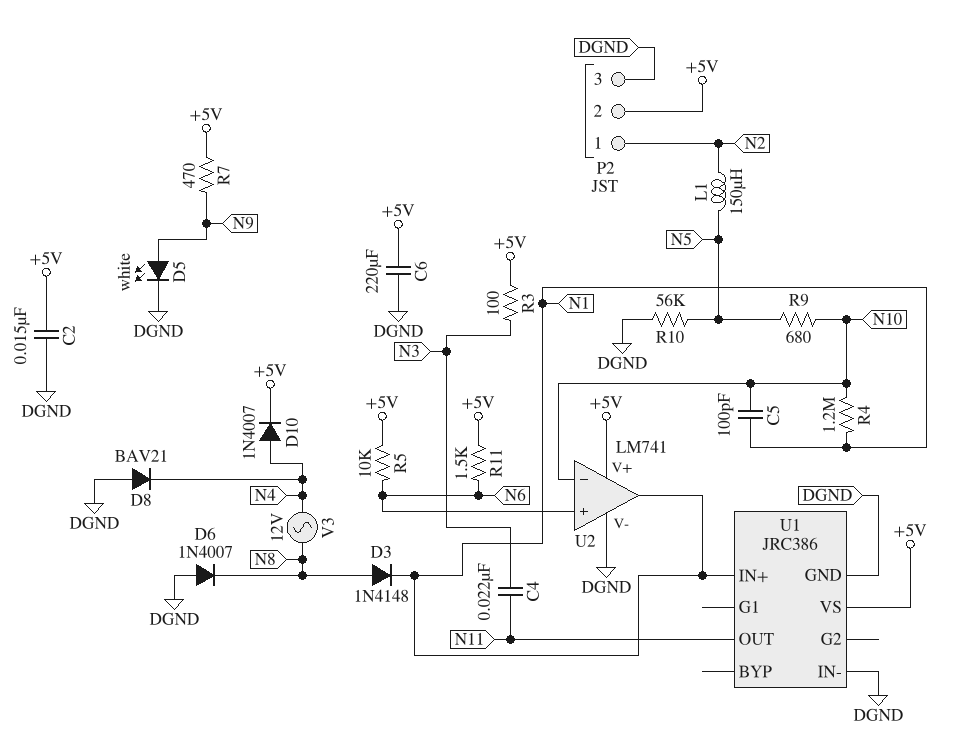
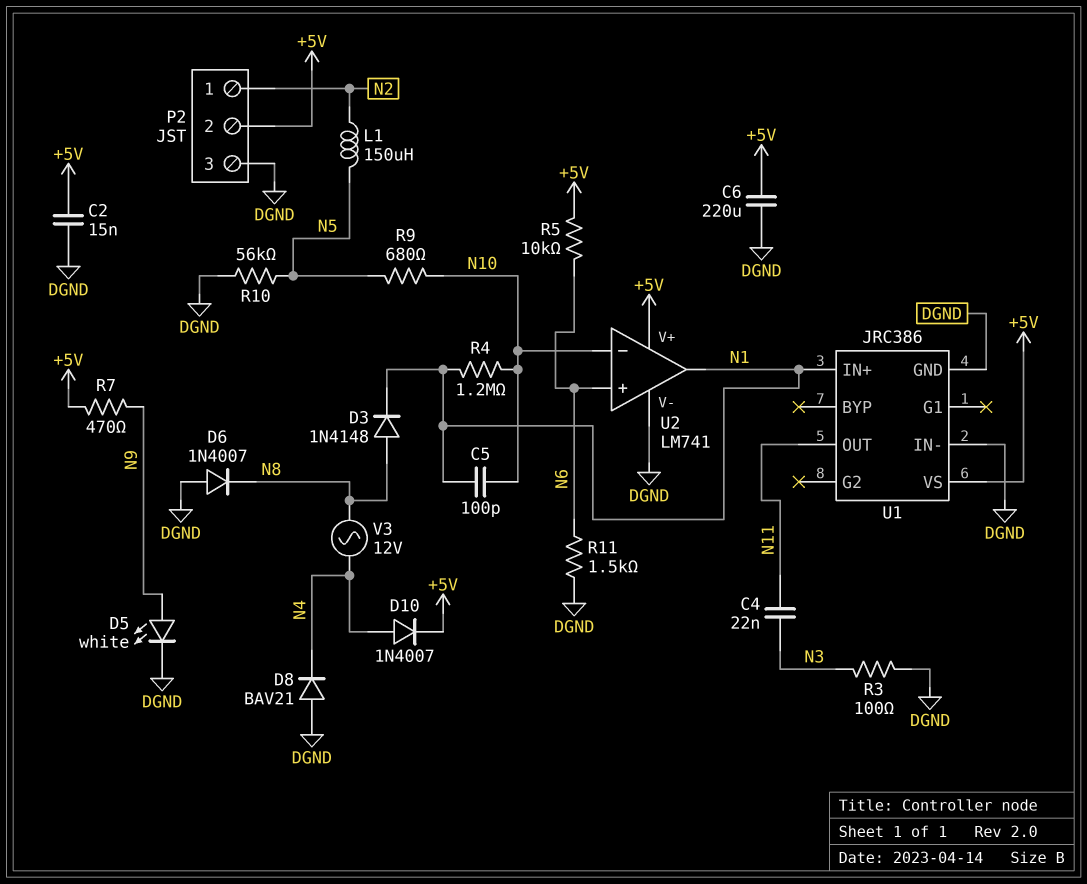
R3: 100 (+5V, N3) -> 100 (DGND, N3)
R11: 1.5k (+5V, N6) -> 1.5k (DGND, N6)

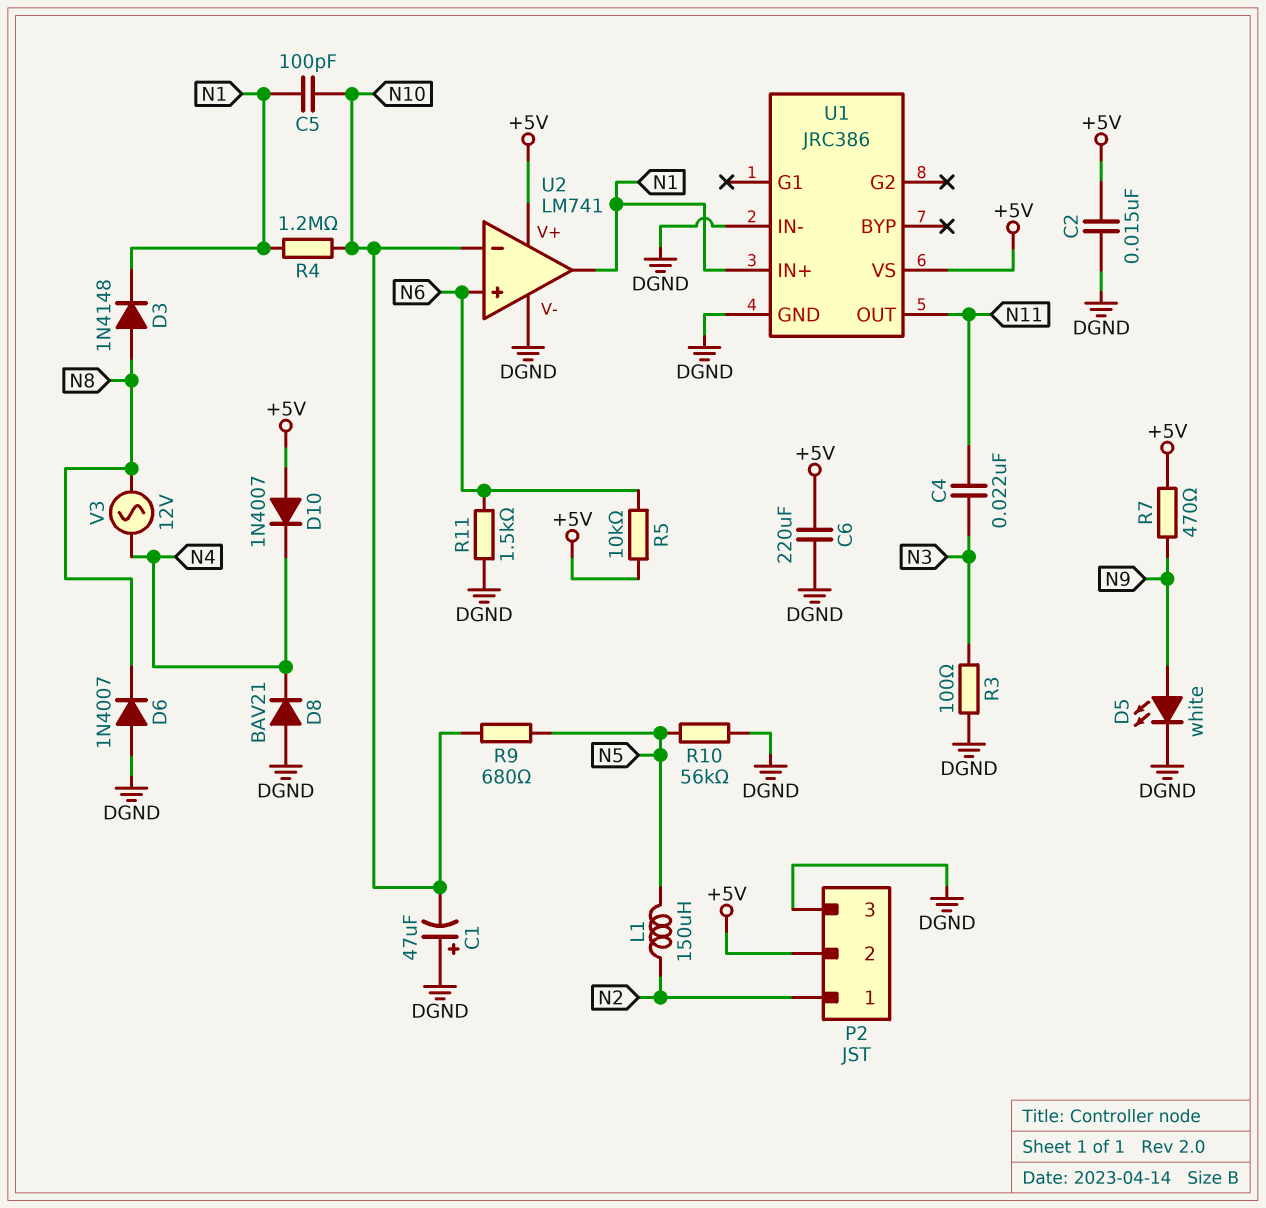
C1: none -> 47uF (plus DGND, minus N10)
D10: diode 1N4007 (A N4, K +5V) -> diode 1N4007 (A +5V, K N4)

